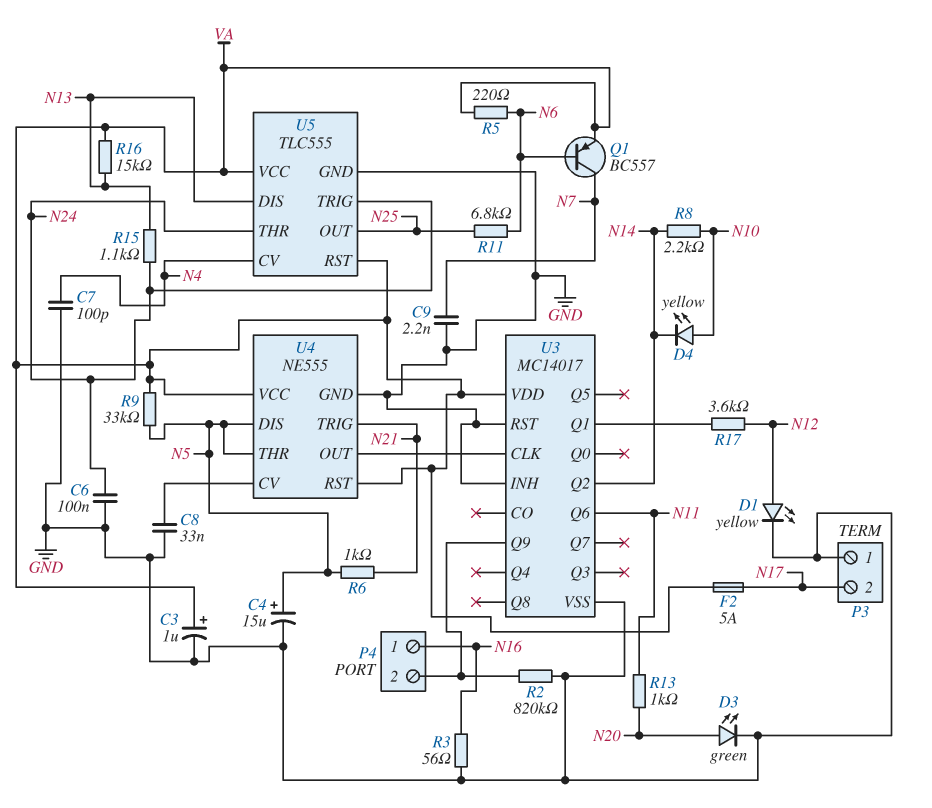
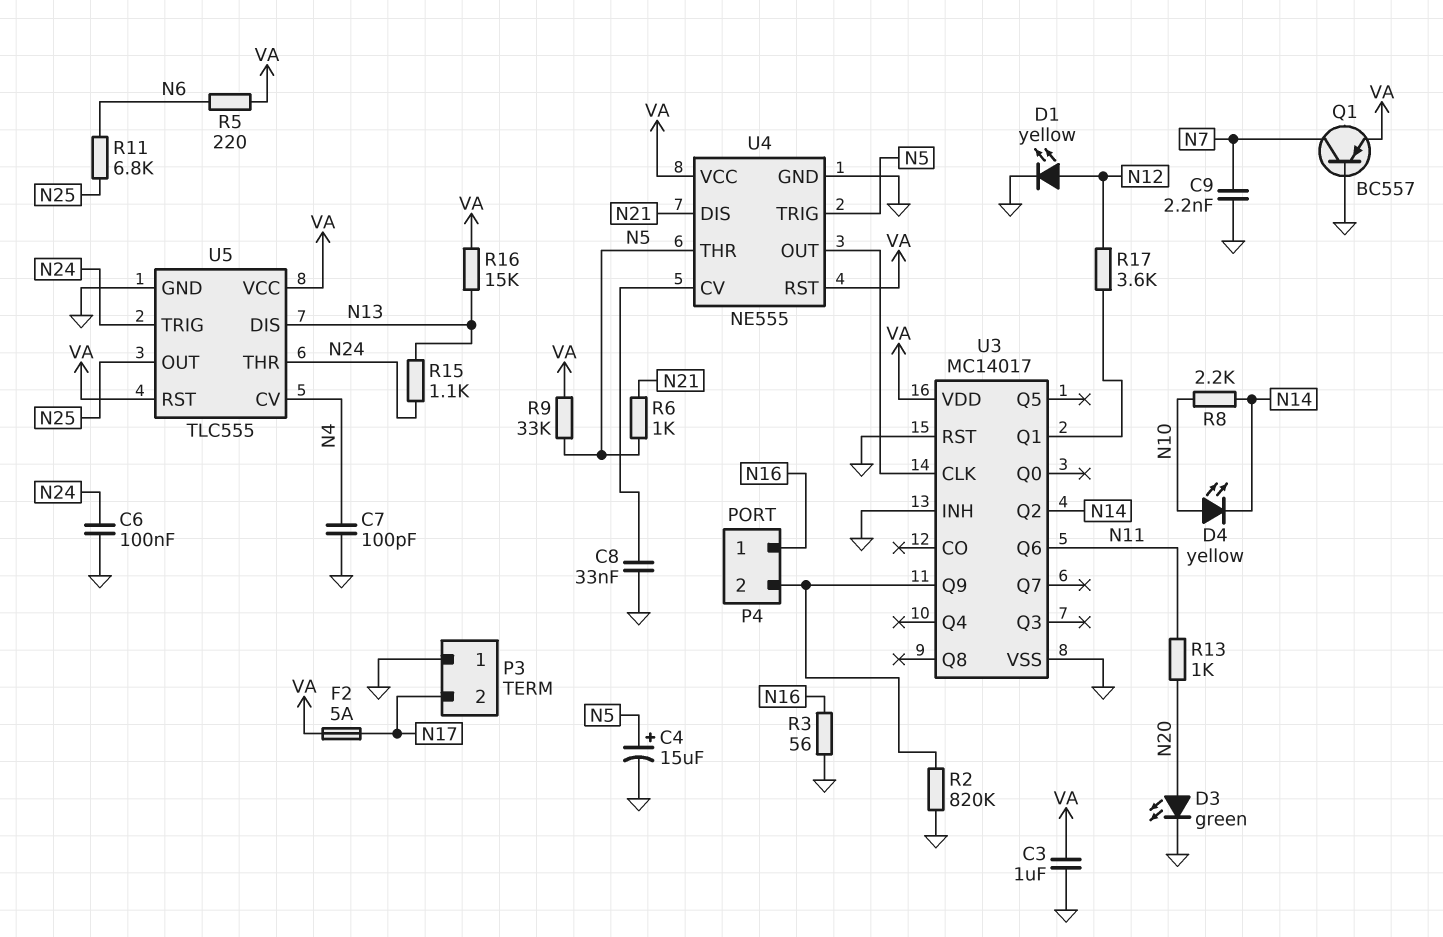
C3: 1uF (plus VA, minus GND) -> 1uF (GND, VA)
Q1: PNP BC557 (B N6, C N7, E VA) -> PNP BC557 (B GND, C N7, E VA)
U4 pin DIS: N5 -> N21
U4 pin TRIG: N21 -> N5

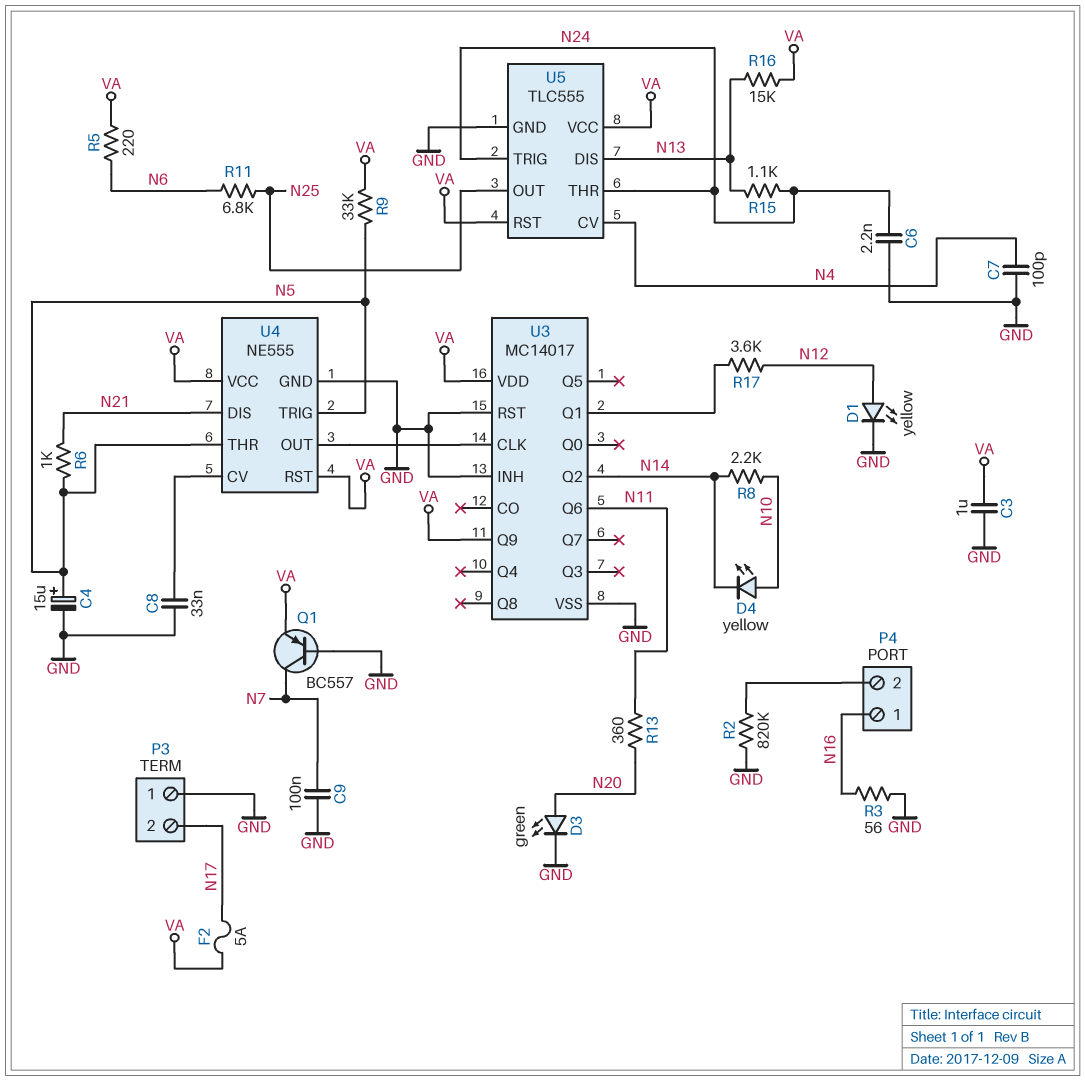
C6: 100nF (GND, N24) -> 2.2nF (GND, N24)
C9: 2.2nF (GND, N7) -> 100nF (GND, N7)
R13: 1k (N11, N20) -> 360 (N11, N20)
U3 pin Q9: P4/2 -> VA

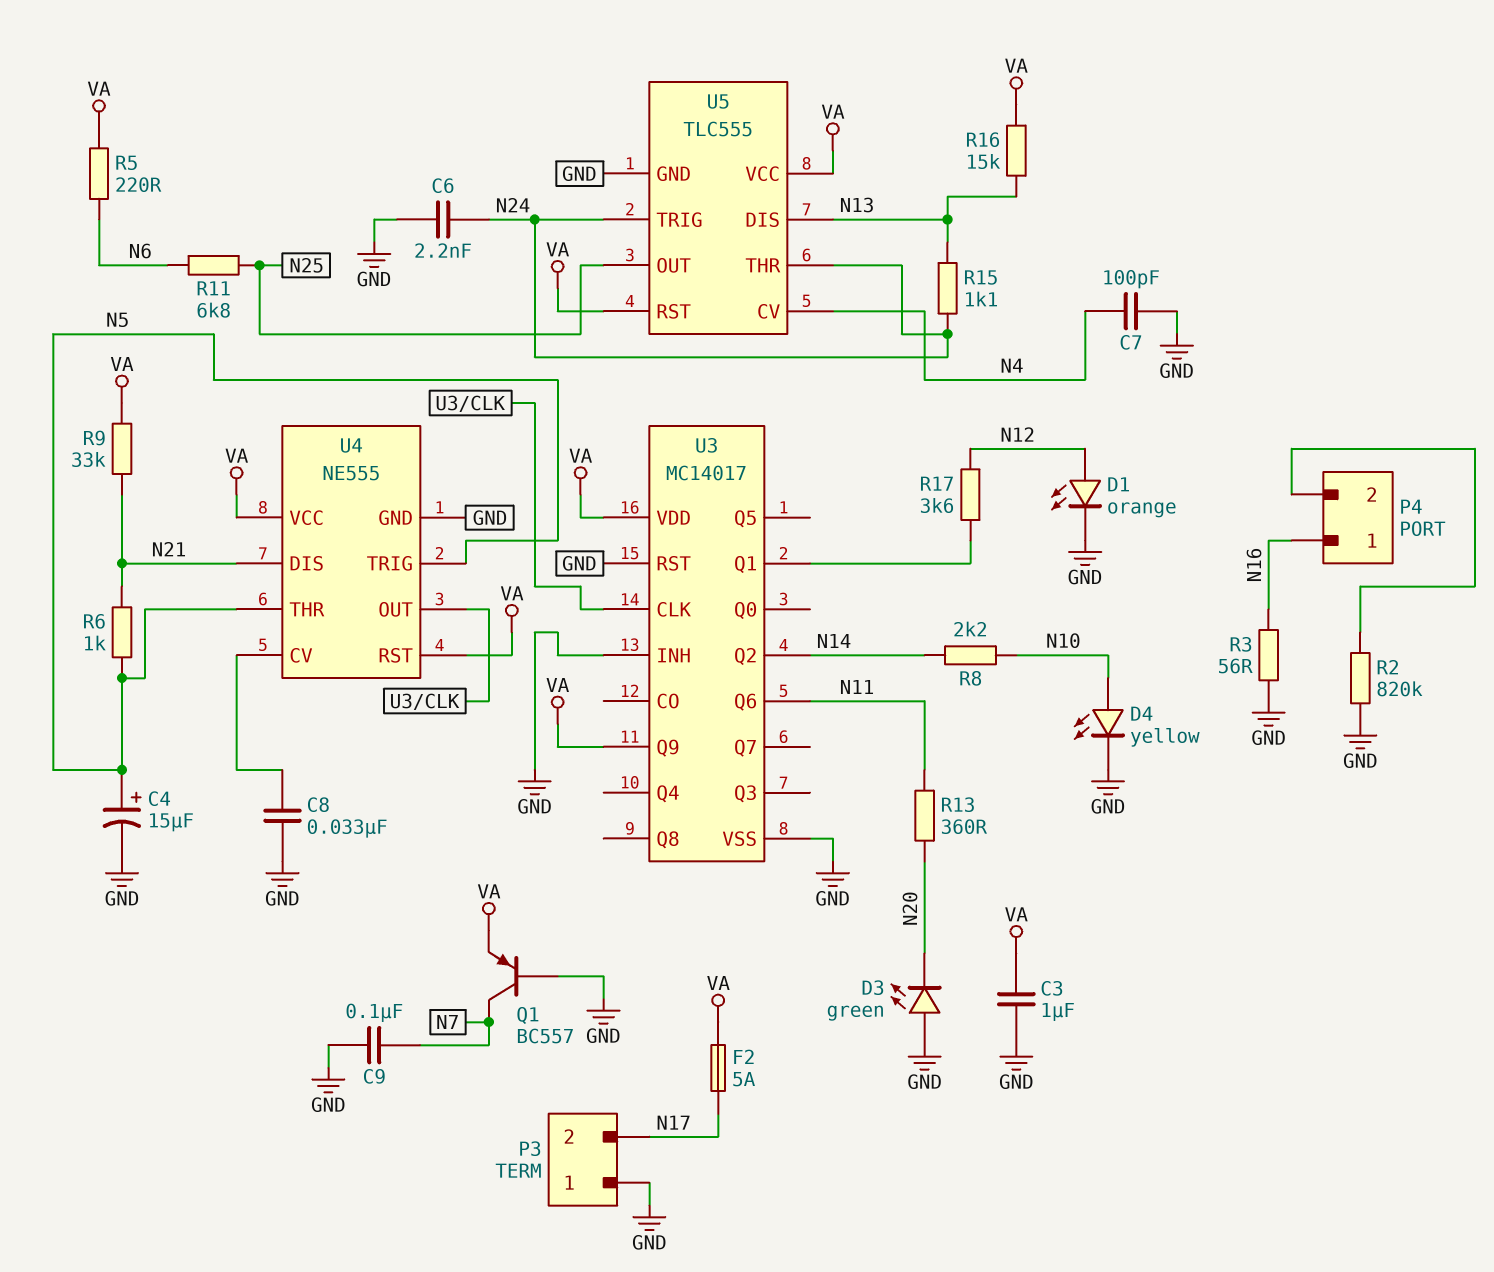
D1: LED yellow (A N12, K GND) -> LED orange (A N12, K GND)
D3: LED green (A N20, K GND) -> LED green (A GND, K N20)
D4: LED yellow (A N10, K N14) -> LED yellow (A N10, K GND)
R9: 33k (N5, VA) -> 33k (N21, VA)

